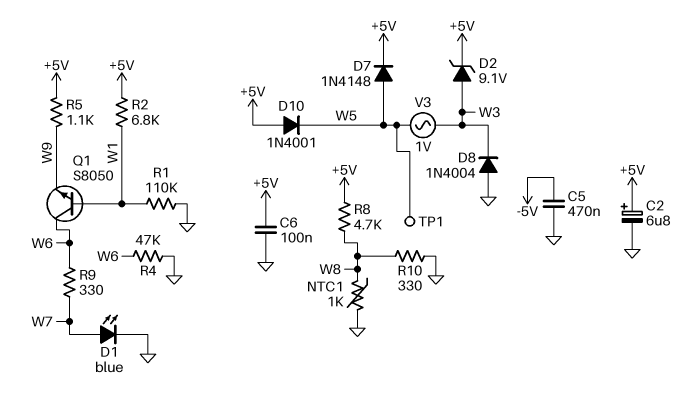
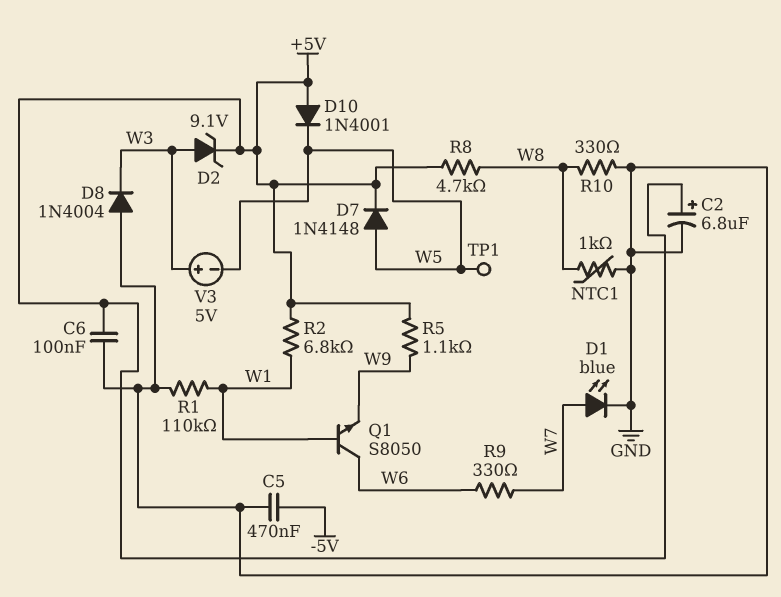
R4: 47k (GND, W6) -> none
V3: AC 1V (W3, W5) -> 5V (plus W3, minus W5)

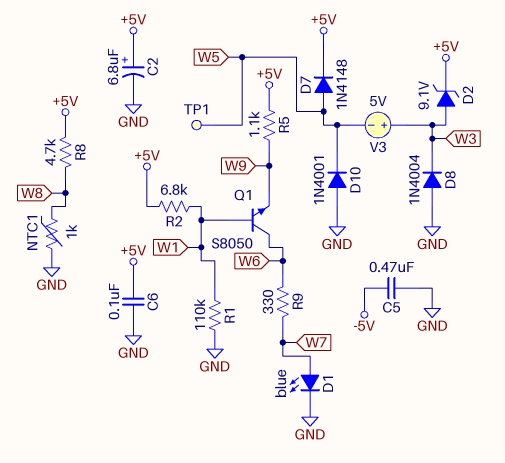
D10: diode 1N4001 (A +5V, K W5) -> diode 1N4001 (A GND, K W5)
R10: 330 (GND, W8) -> none

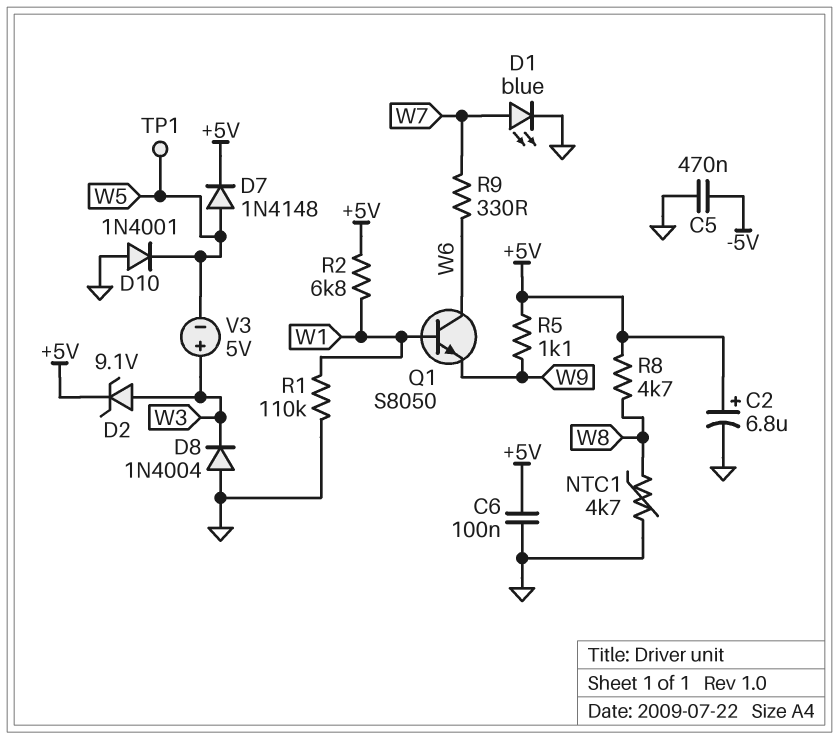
NTC1: 1k (GND, W8) -> 4.7k (GND, W8)

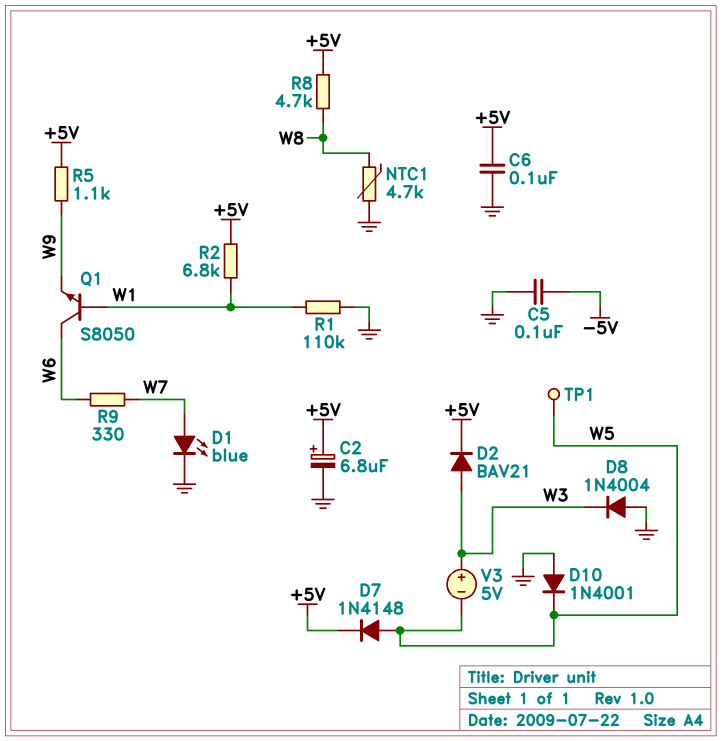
C5: 470nF (-5V, GND) -> 100nF (-5V, GND)
D2: zener 9.1V (A W3, K +5V) -> diode BAV21 (A W3, K +5V)

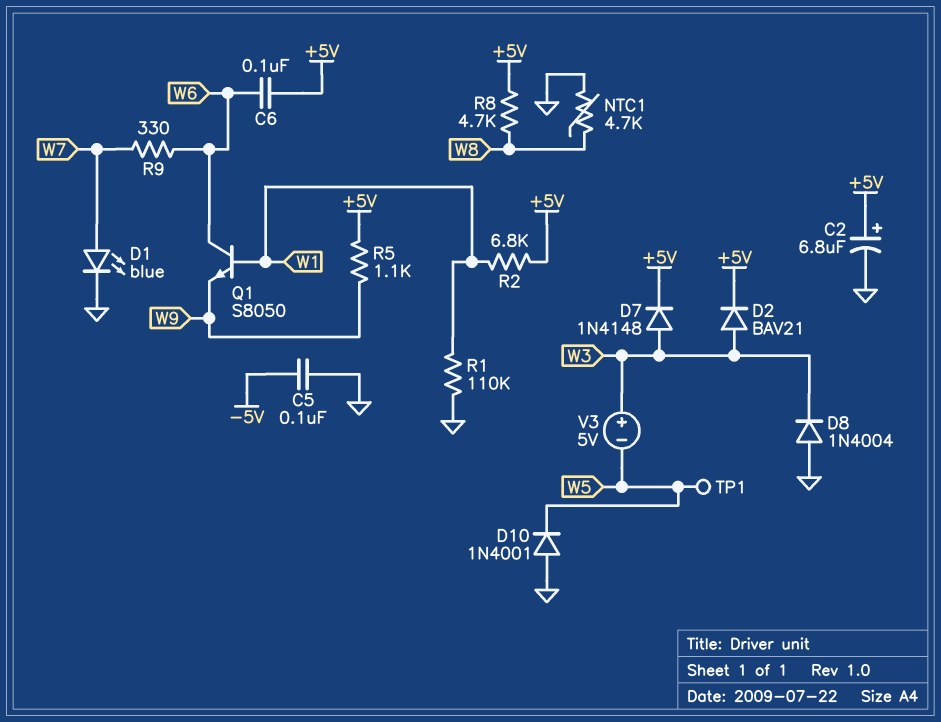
C6: 100nF (+5V, GND) -> 100nF (+5V, W6)
D7: diode 1N4148 (A W5, K +5V) -> diode 1N4148 (A W3, K +5V)

